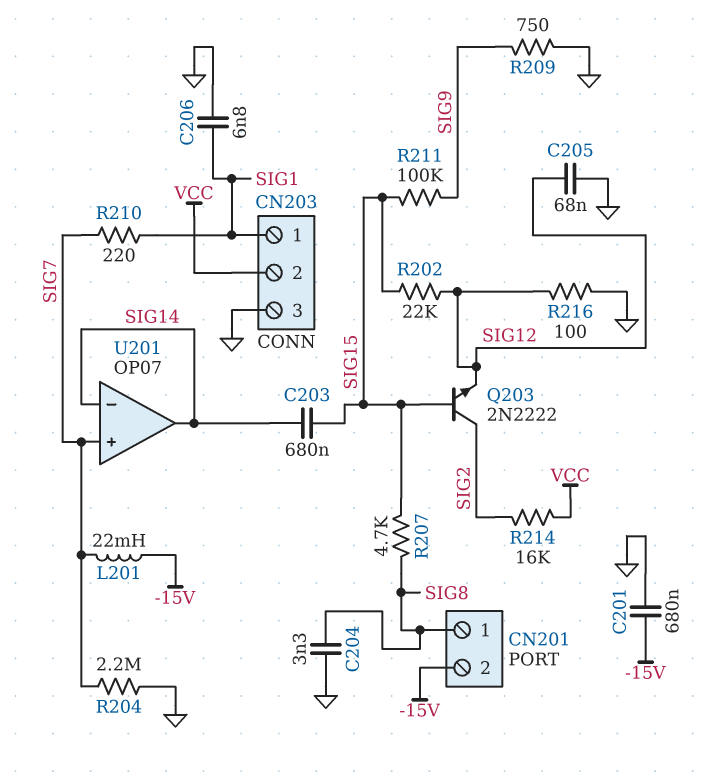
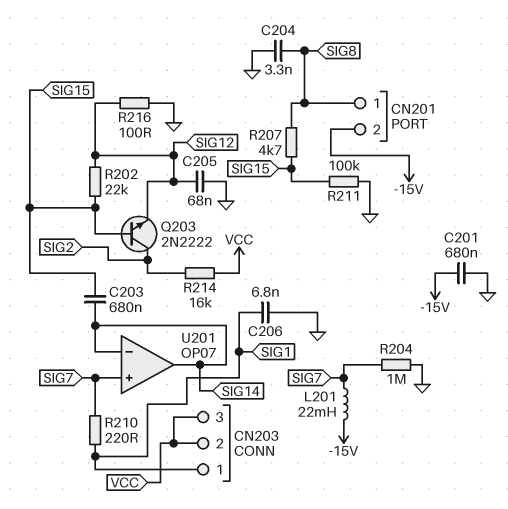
CN203 pin 3: GND -> VCC
R204: 2.2M (GND, SIG7) -> 1M (GND, SIG7)
R209: 750 (GND, SIG9) -> none
R211: 100k (SIG9, SIG15) -> 100k (GND, SIG15)

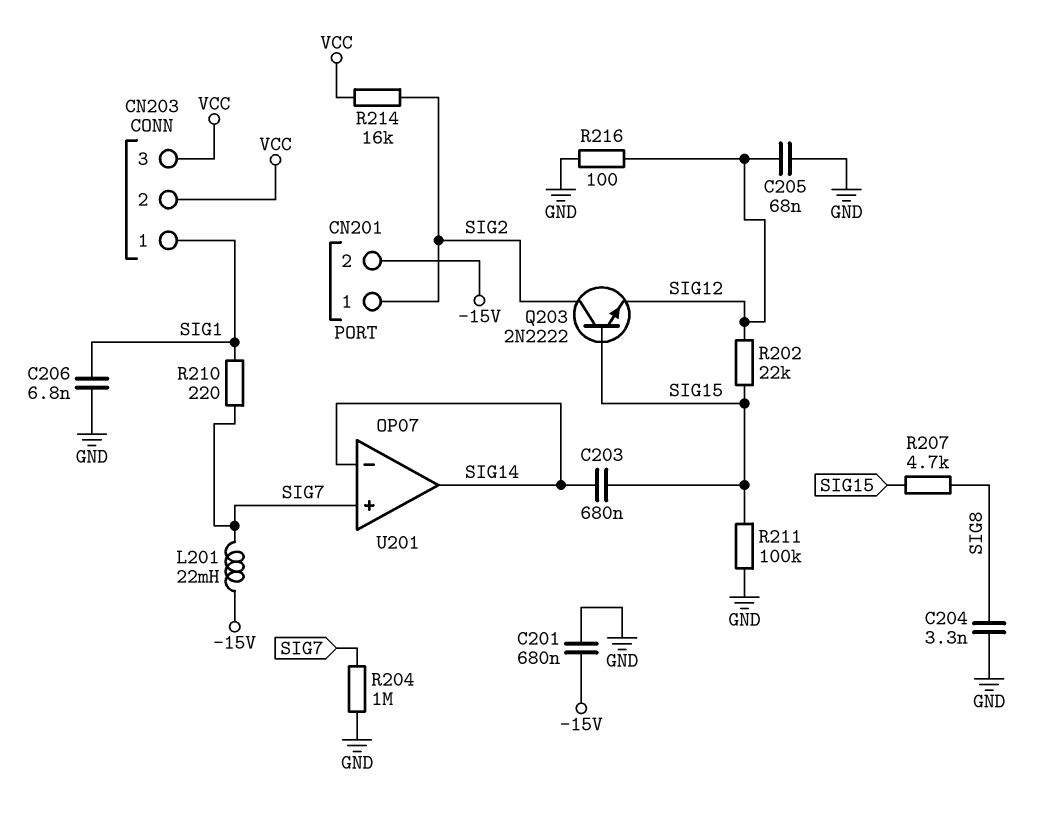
CN201 pin 1: SIG8 -> SIG2

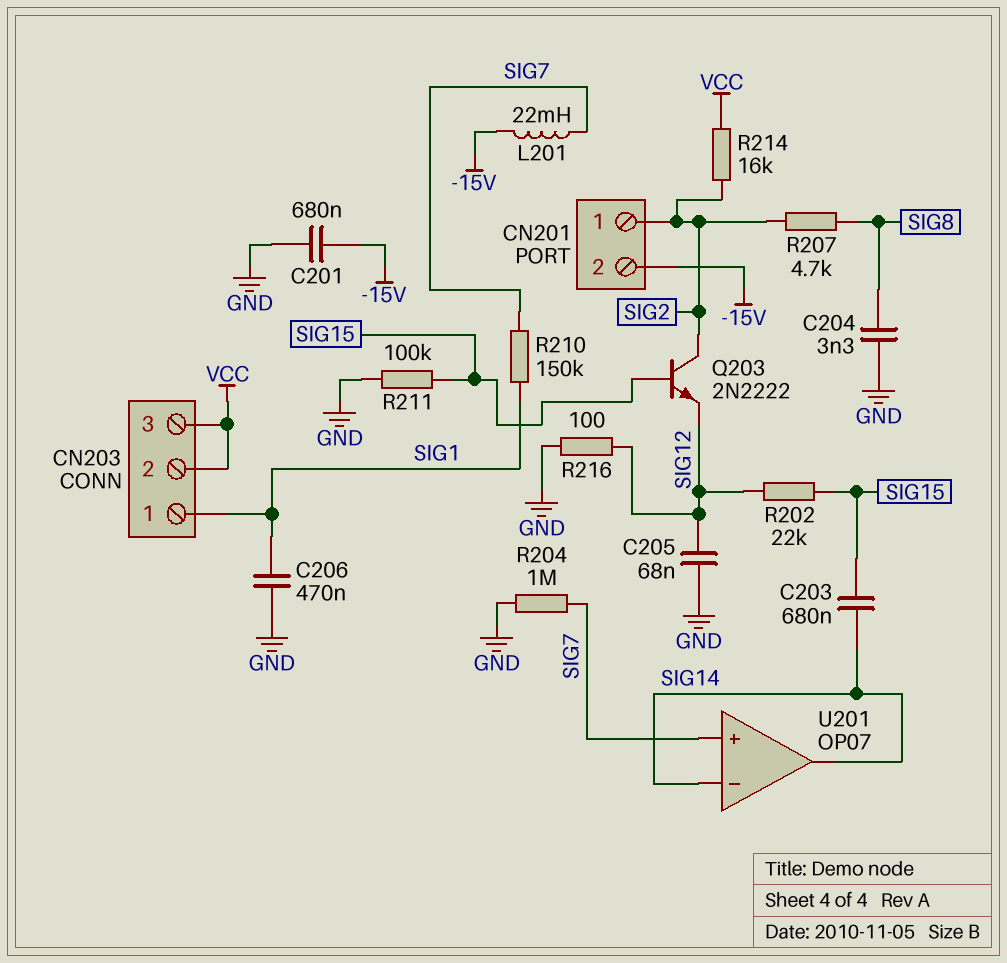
C206: 6.8nF (GND, SIG1) -> 470nF (GND, SIG1)
R207: 4.7k (SIG8, SIG15) -> 4.7k (SIG2, SIG8)
R210: 220 (SIG1, SIG7) -> 150k (SIG1, SIG7)

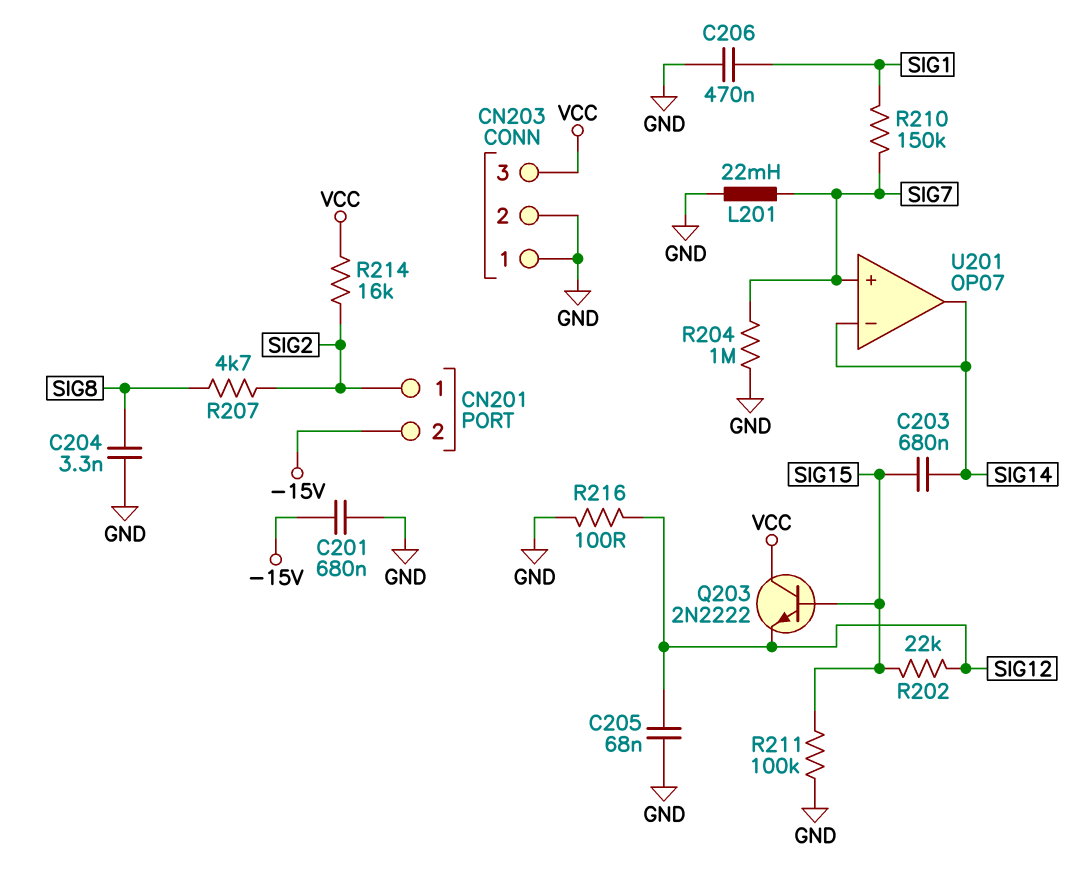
CN203 pin 1: SIG1 -> GND
CN203 pin 2: VCC -> GND
L201: 22mH (-15V, SIG7) -> 22mH (GND, SIG7)
Q203: NPN 2N2222 (B SIG15, C SIG2, E SIG12) -> NPN 2N2222 (B SIG15, C VCC, E SIG12)

